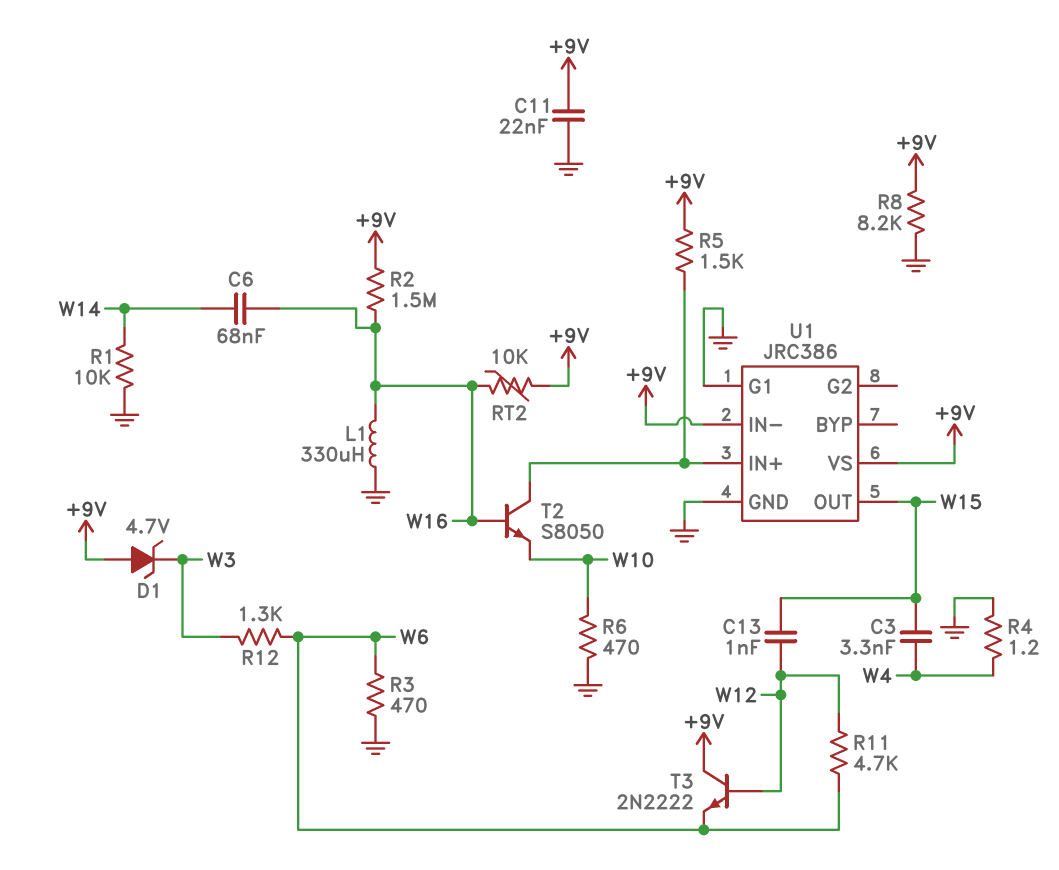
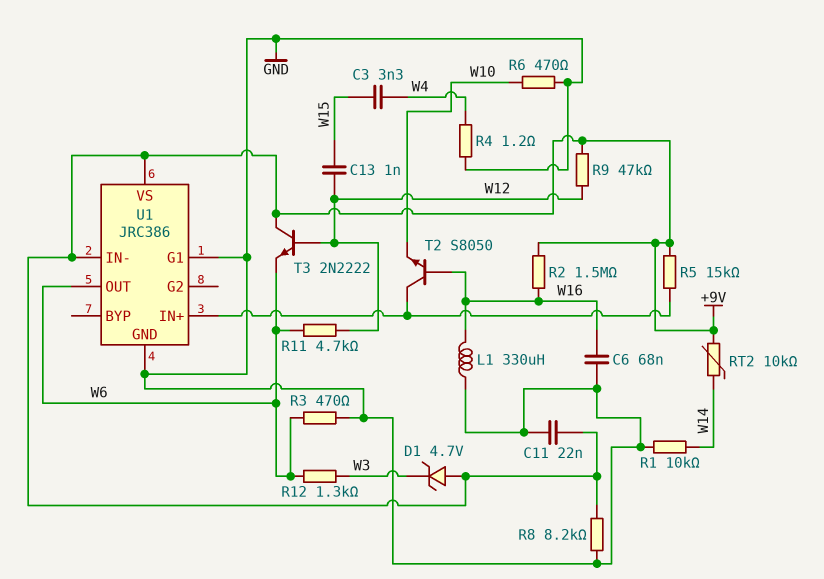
C6: 68nF (W14, W16) -> 68nF (GND, W16)
R5: 1.5k (+9V, U1/IN+) -> 15k (+9V, U1/IN+)
R9: none -> 47k (+9V, W12)
RT2: 10k (+9V, W16) -> 10k (+9V, W14)
U1 pin OUT: W15 -> W6

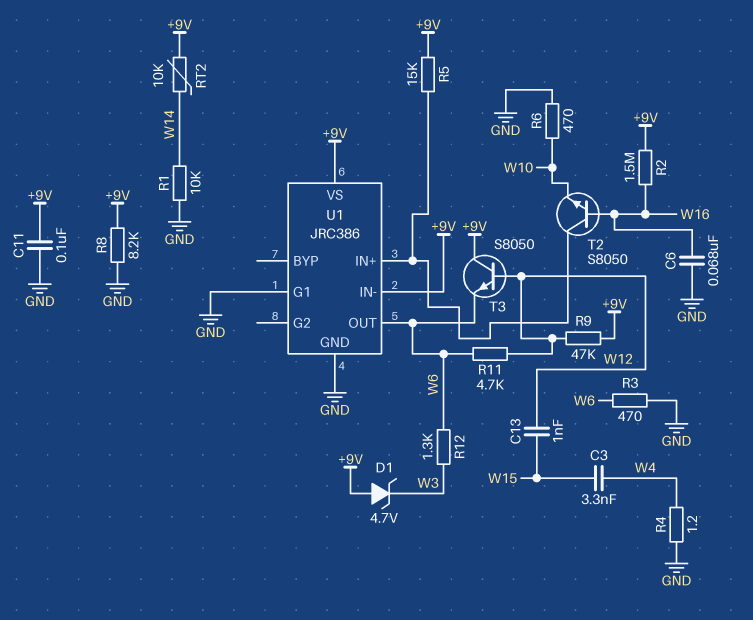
C11: 22nF (+9V, GND) -> 100nF (+9V, GND)
L1: 330uH (GND, W16) -> none
T3: NPN 2N2222 (B W12, C +9V, E W6) -> NPN S8050 (B W12, C +9V, E W6)

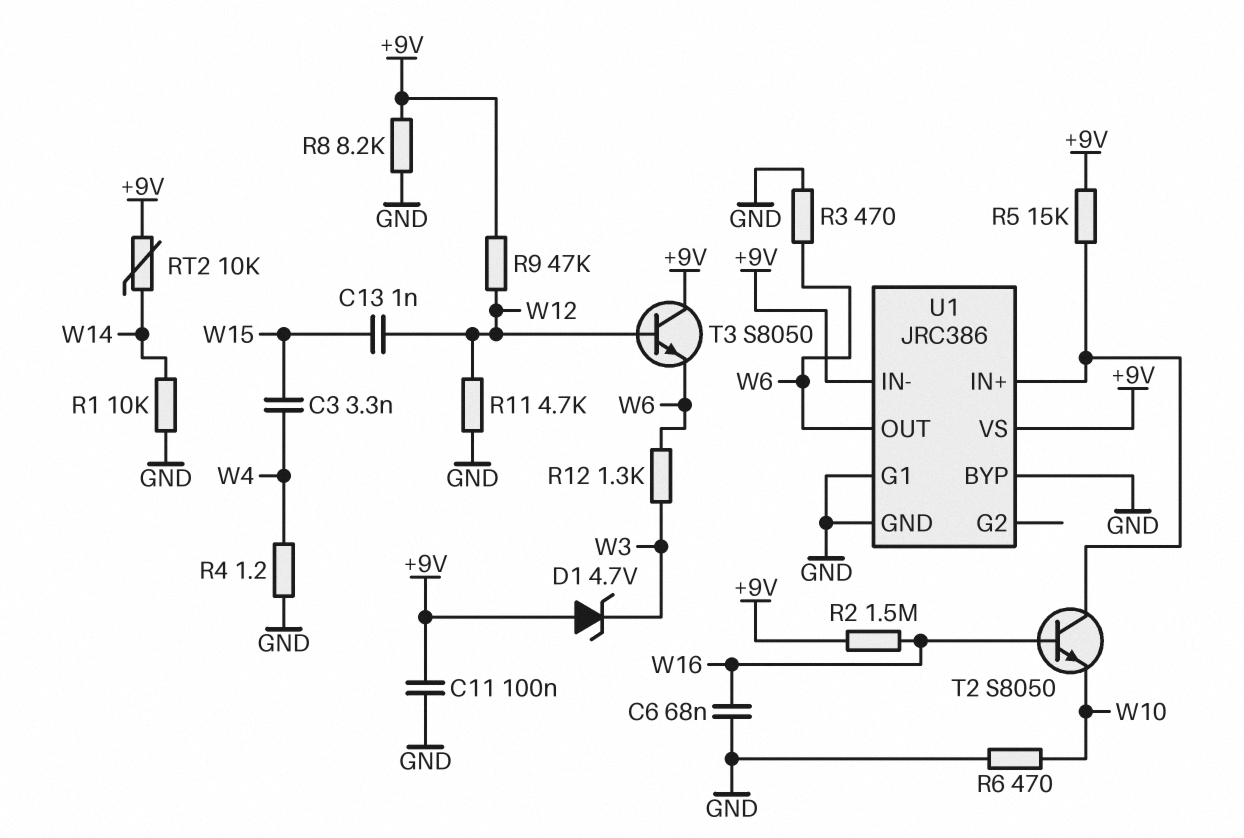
R11: 4.7k (W6, W12) -> 4.7k (GND, W12)
U1 pin BYP: none -> GND

